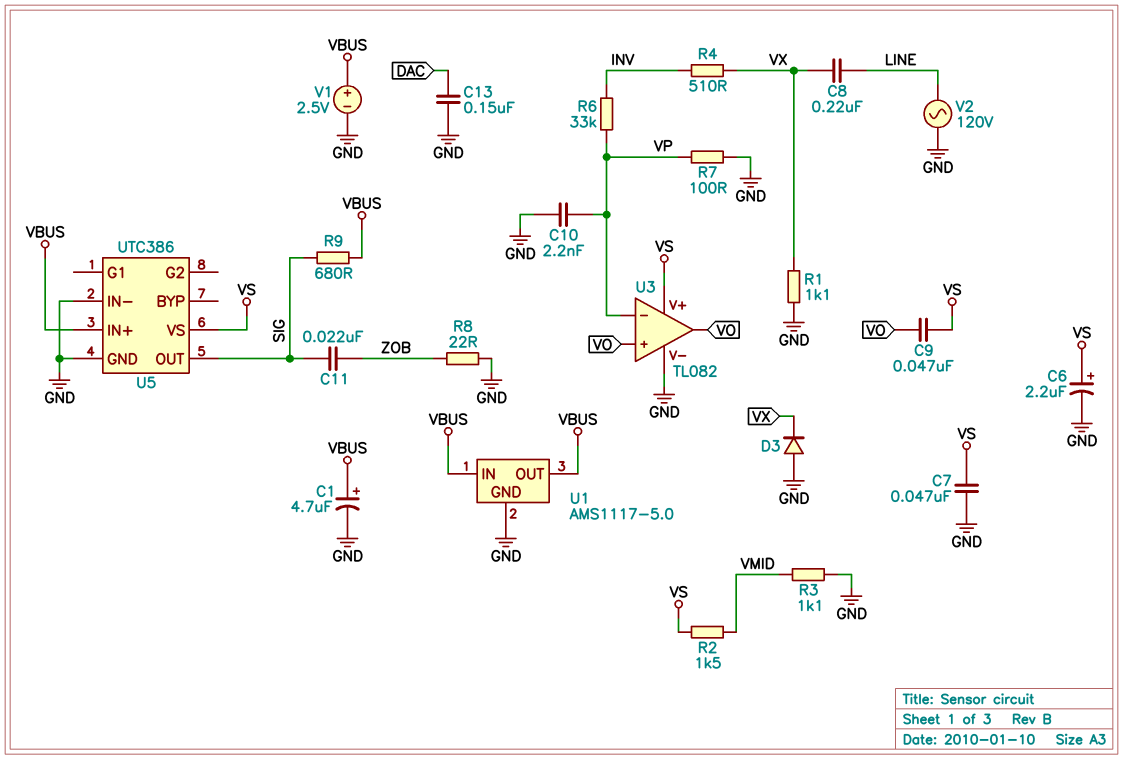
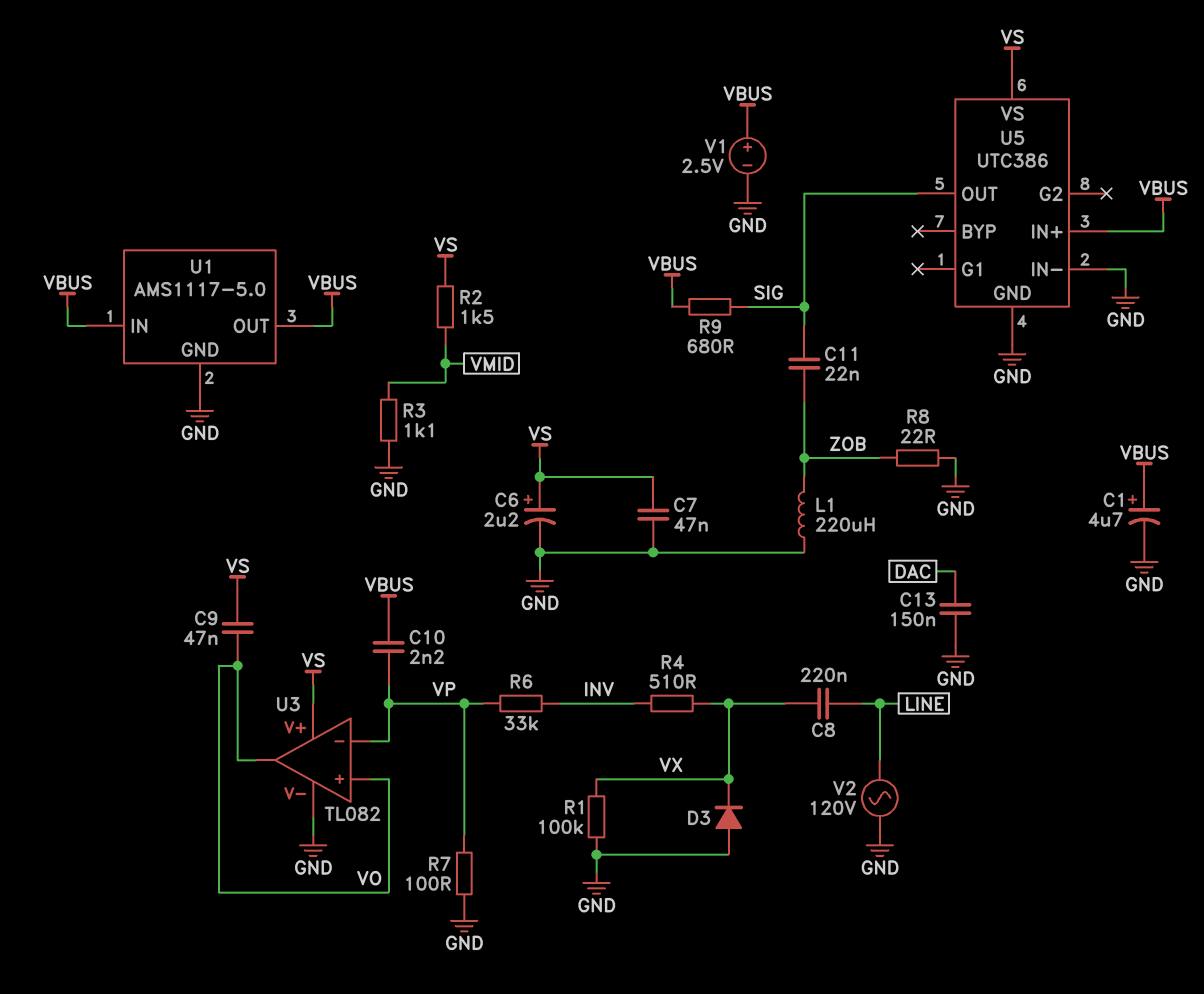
C10: 2.2nF (GND, VP) -> 2.2nF (VBUS, VP)
L1: none -> 220uH (GND, ZOB)
R1: 1.1k (GND, VX) -> 100k (GND, VX)

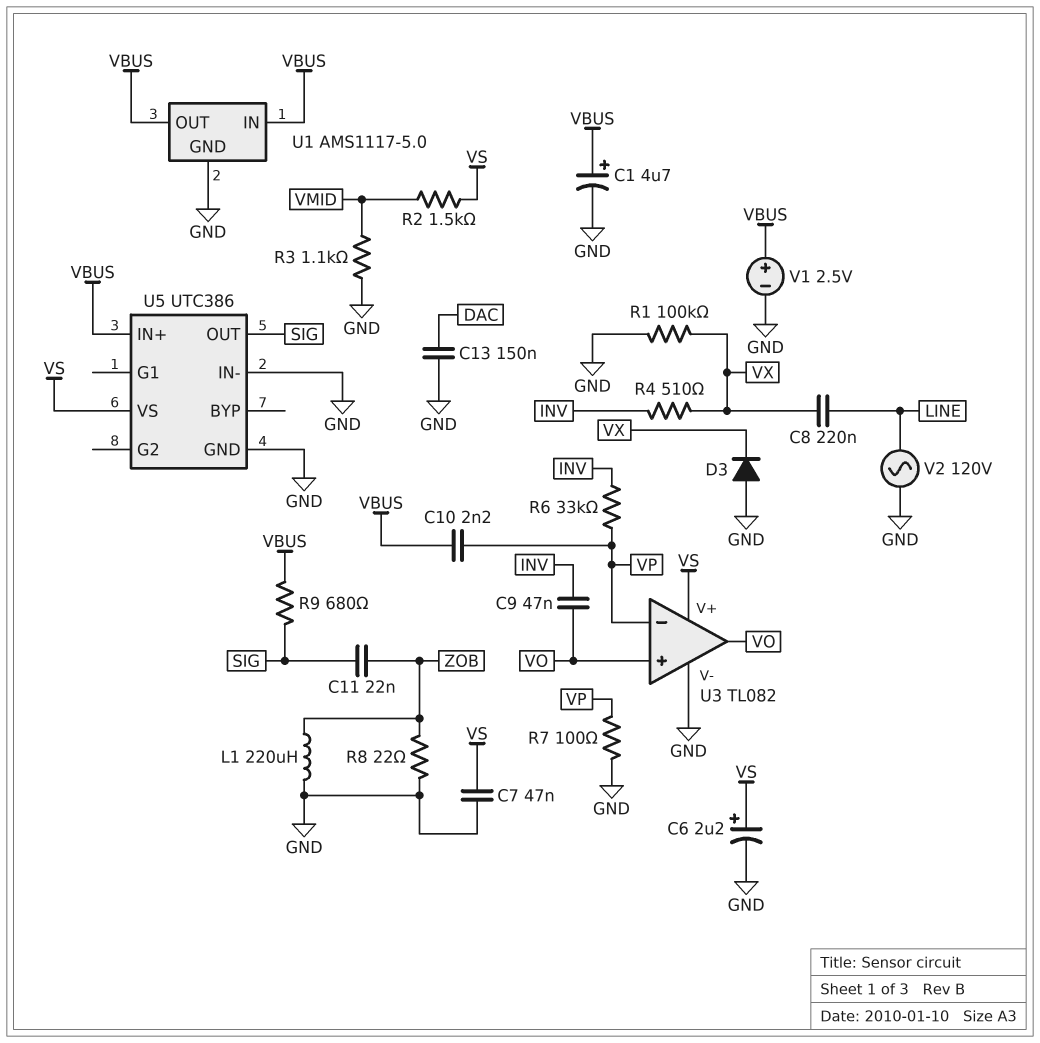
C9: 47nF (VO, VS) -> 47nF (INV, VO)

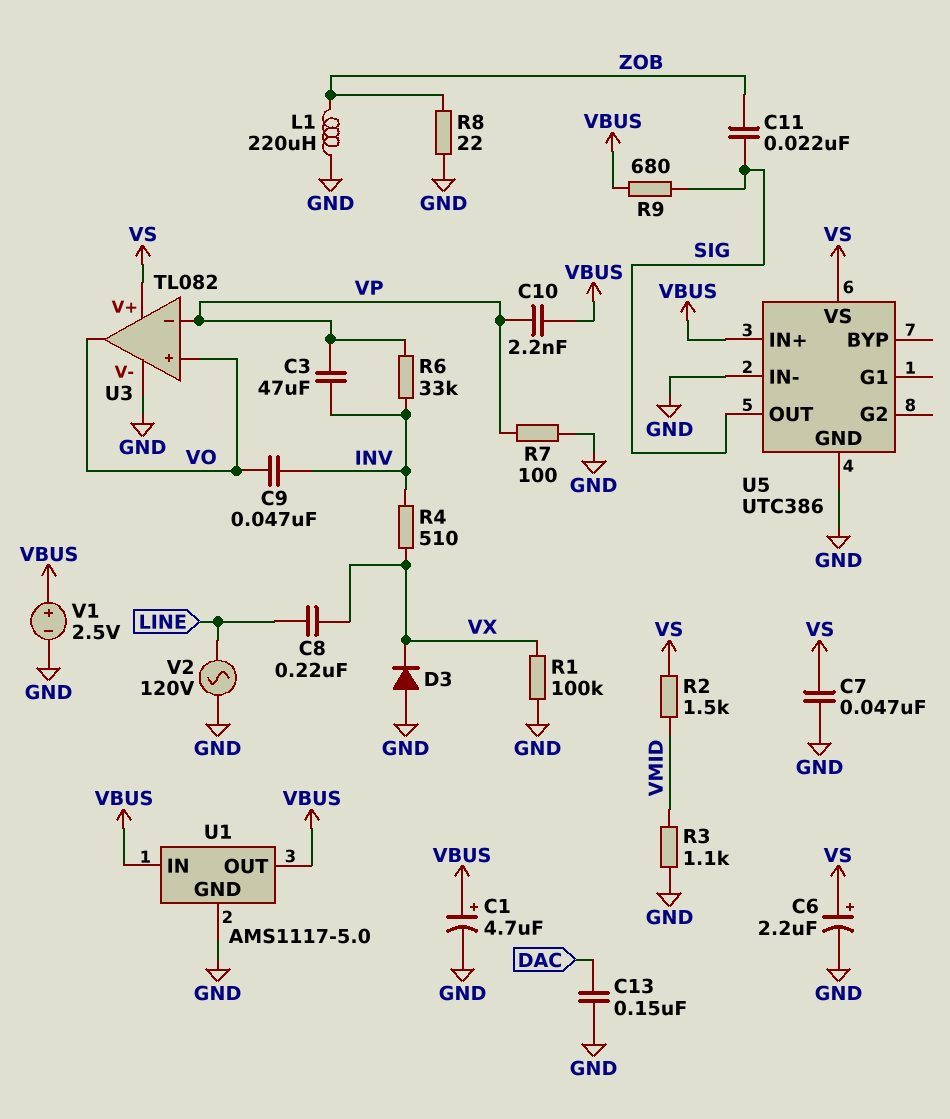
C3: none -> 47uF (INV, VP)

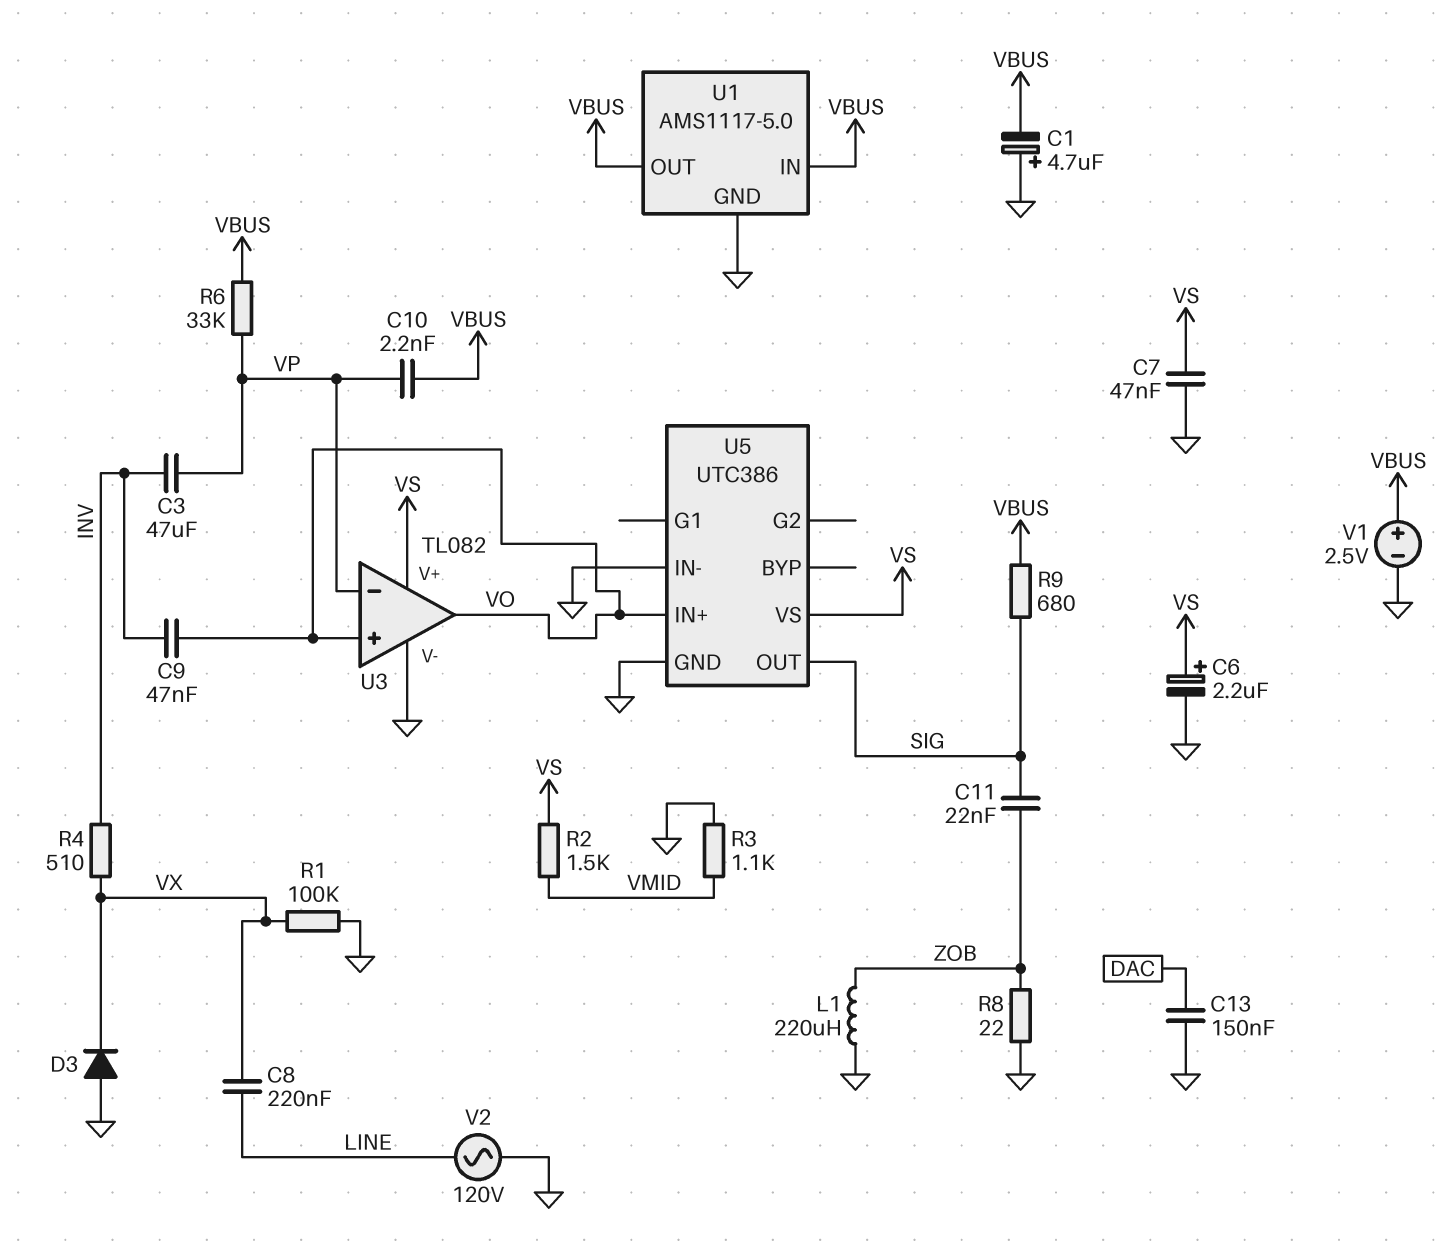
C1: 4.7uF (plus VBUS, minus GND) -> 4.7uF (plus GND, minus VBUS)
R6: 33k (INV, VP) -> 33k (VBUS, VP)
R7: 100 (GND, VP) -> none
U5 pin IN+: VBUS -> VO

